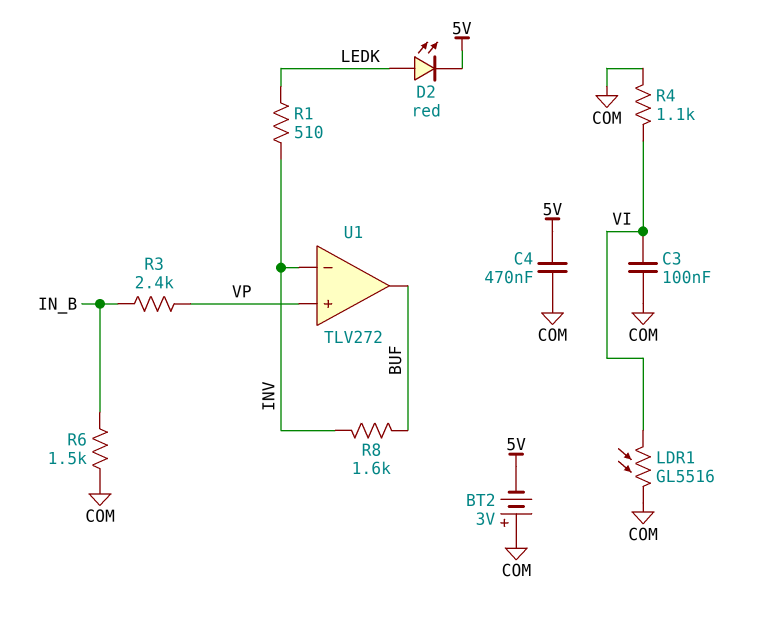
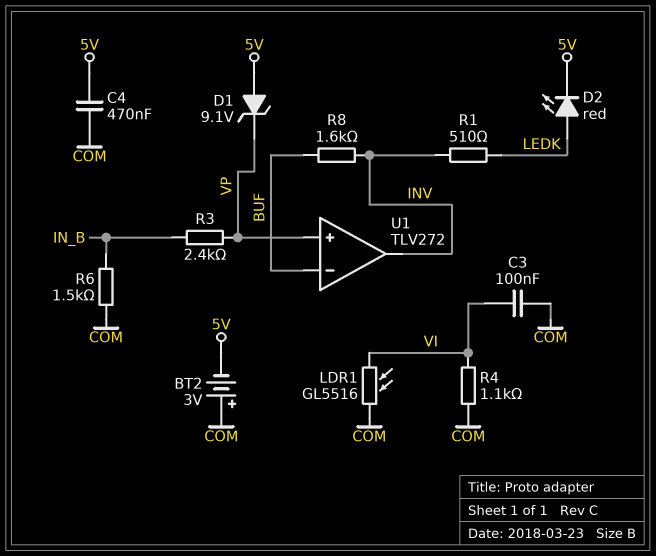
D1: none -> zener 9.1V (A 5V, K VP)
U1 pin in-: INV -> BUF
U1 pin out: BUF -> INV

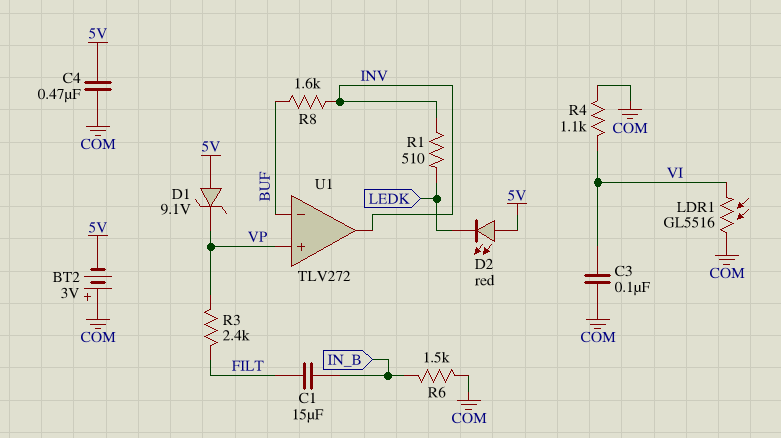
C1: none -> 15uF (FILT, IN_B)
D2: LED red (A LEDK, K 5V) -> LED red (A 5V, K LEDK)
R3: 2.4k (IN_B, VP) -> 2.4k (FILT, VP)

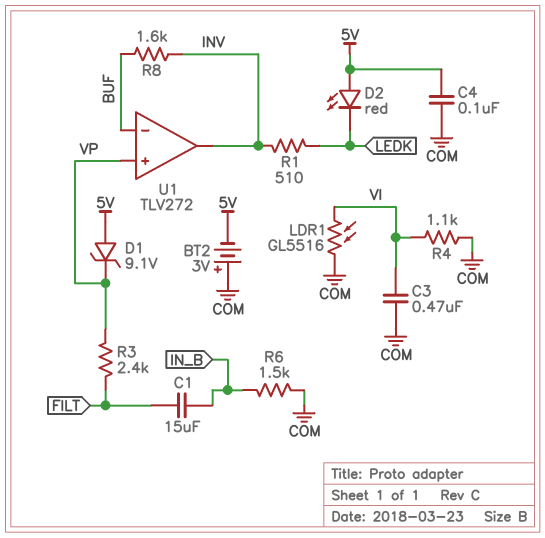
C3: 100nF (COM, VI) -> 470nF (COM, VI)
C4: 470nF (5V, COM) -> 100nF (5V, COM)

